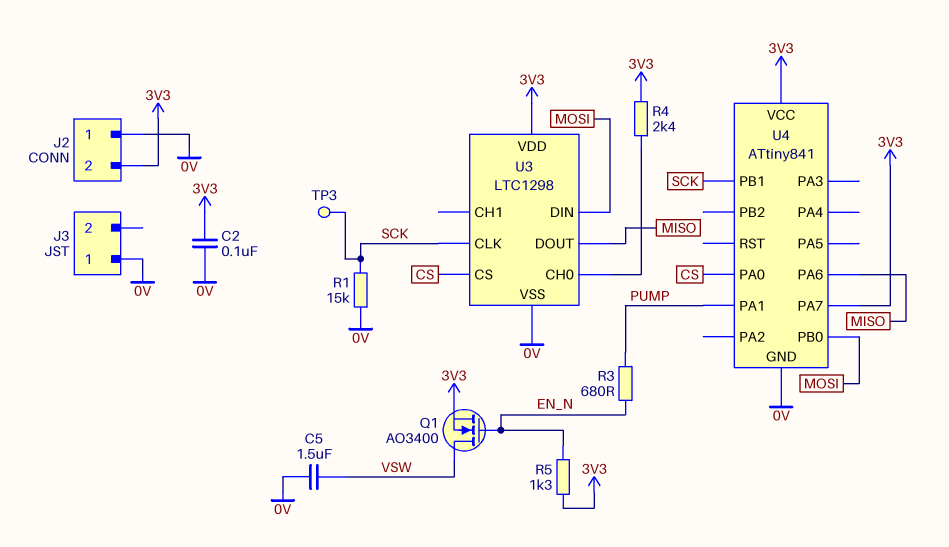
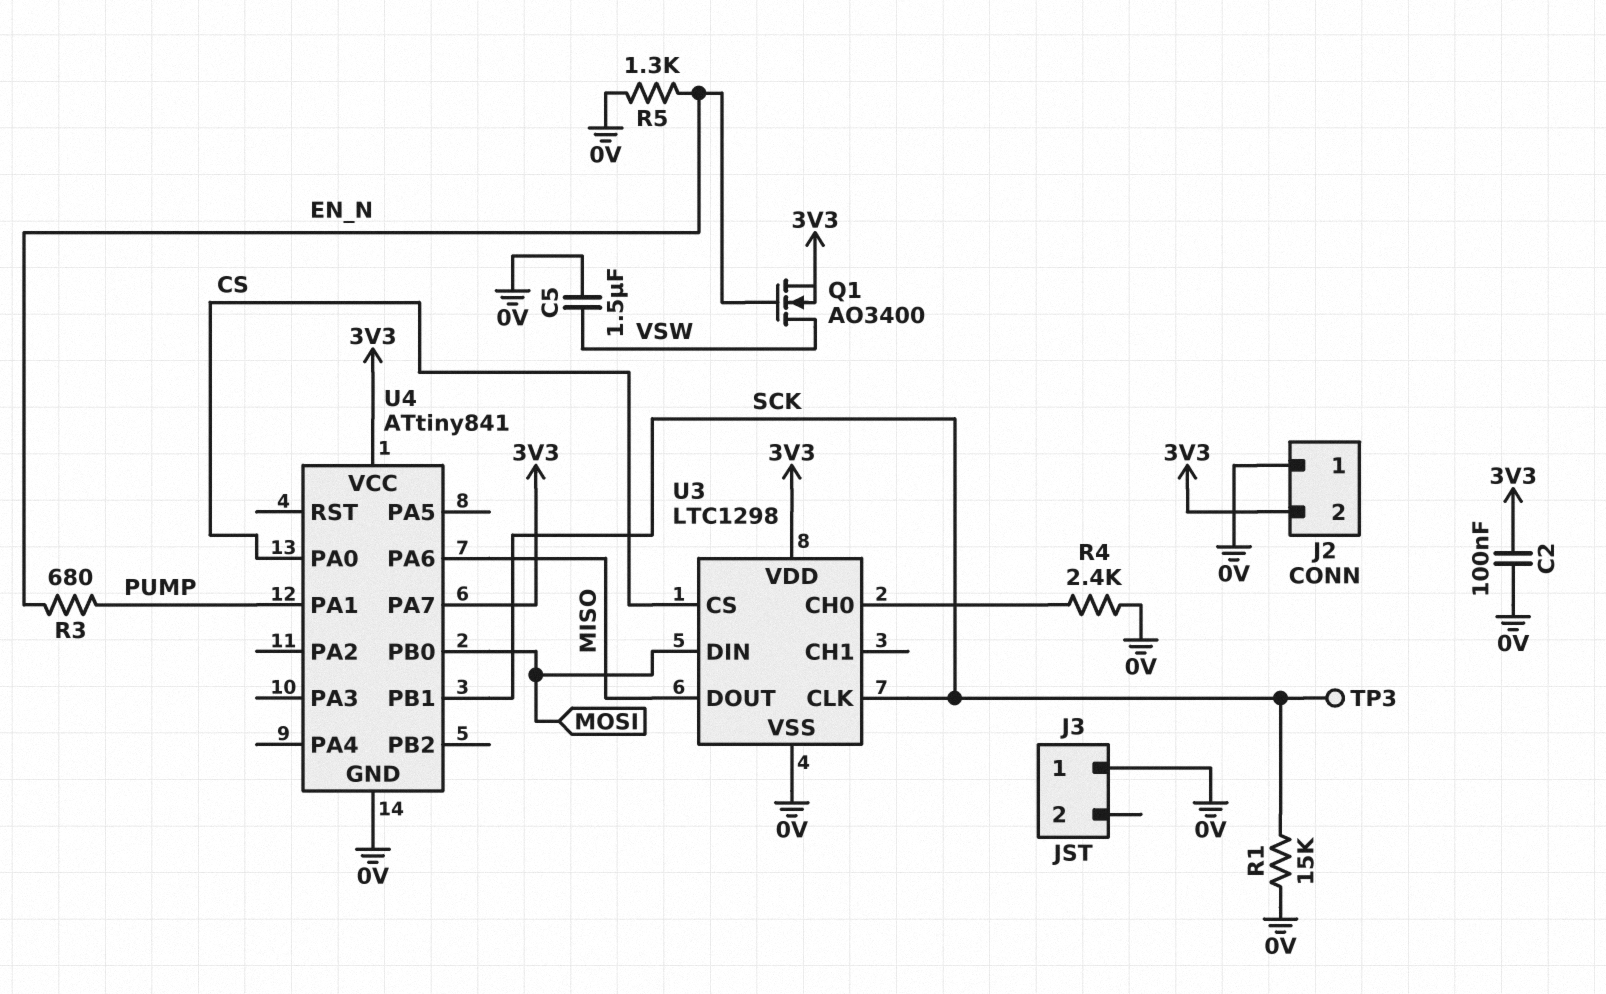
R4: 2.4k (3V3, U3/CH0) -> 2.4k (0V, U3/CH0)
R5: 1.3k (3V3, EN_N) -> 1.3k (0V, EN_N)

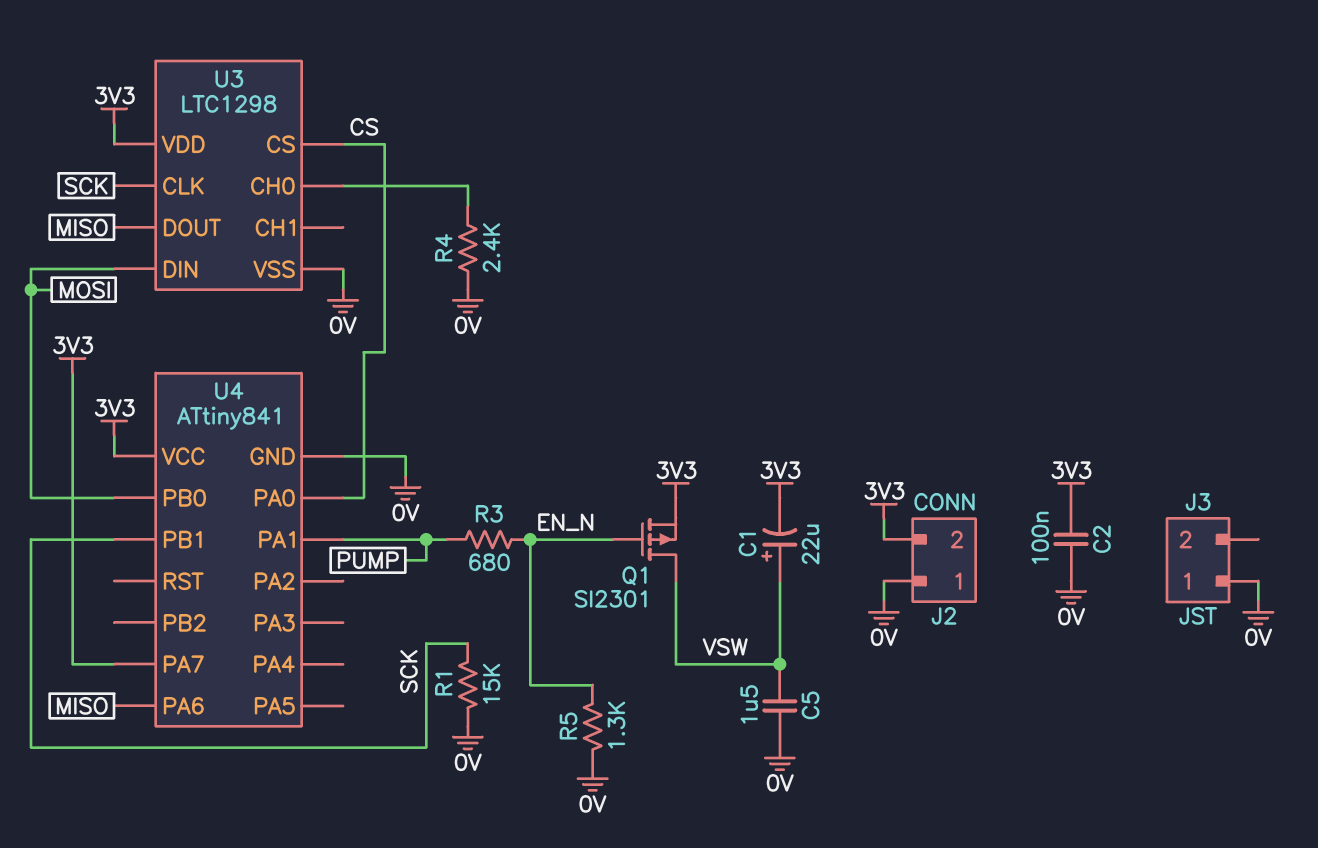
C1: none -> 22uF (plus VSW, minus 3V3)
Q1: NMOS AO3400 (G EN_N, D VSW, S 3V3) -> PMOS SI2301 (G EN_N, D VSW, S 3V3)
TP3: test point (SCK) -> none

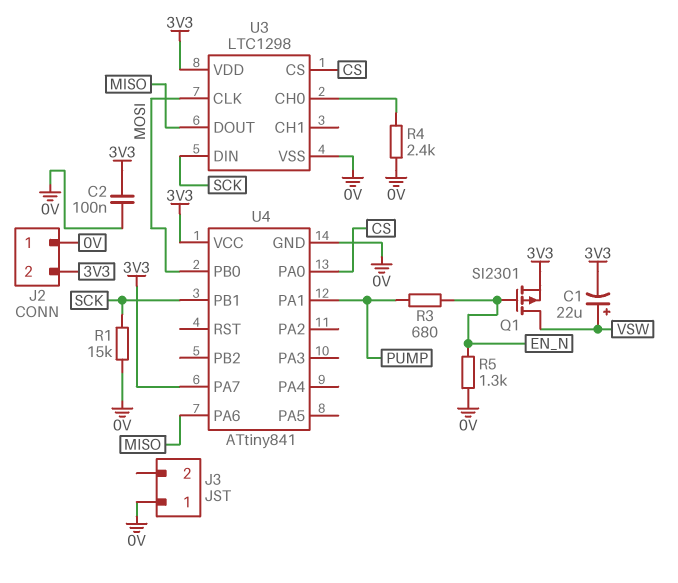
C5: 1.5uF (0V, VSW) -> none
U3 pin CLK: SCK -> MOSI
U3 pin DIN: MOSI -> SCK

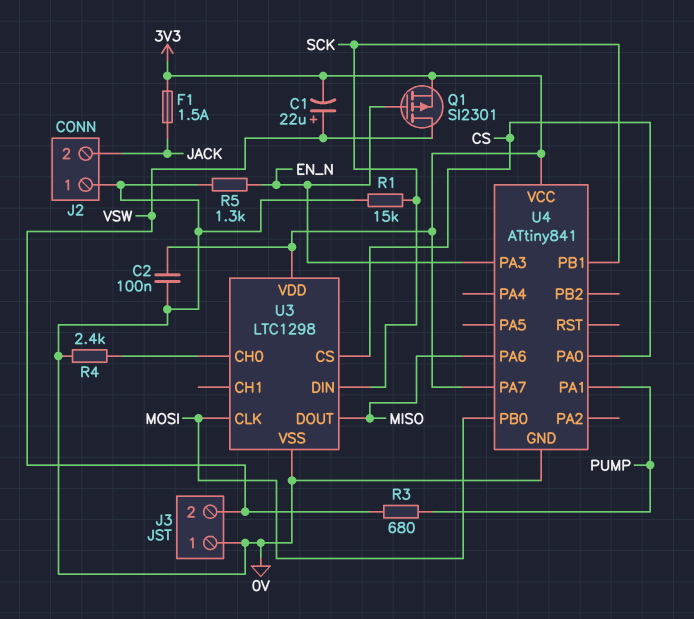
F1: none -> 1.5A (3V3, JACK)
J2 pin 2: 3V3 -> JACK
J3 pin 2: none -> VSW
R3: 680 (EN_N, PUMP) -> 680 (PUMP, VSW)
U4 pin PA3: none -> EN_N

